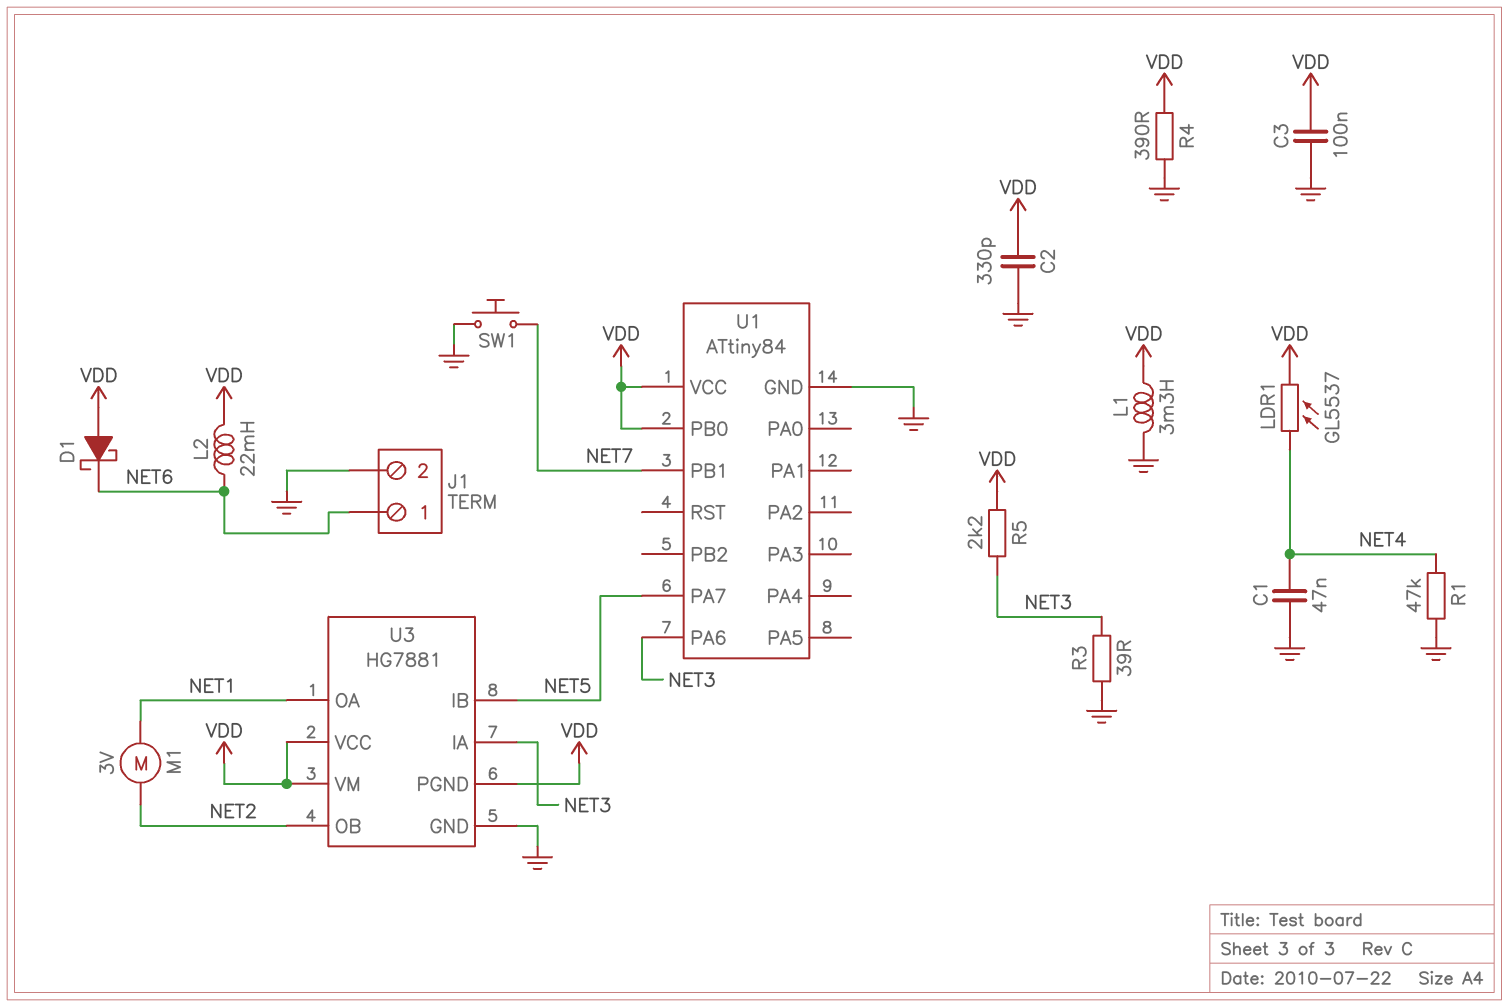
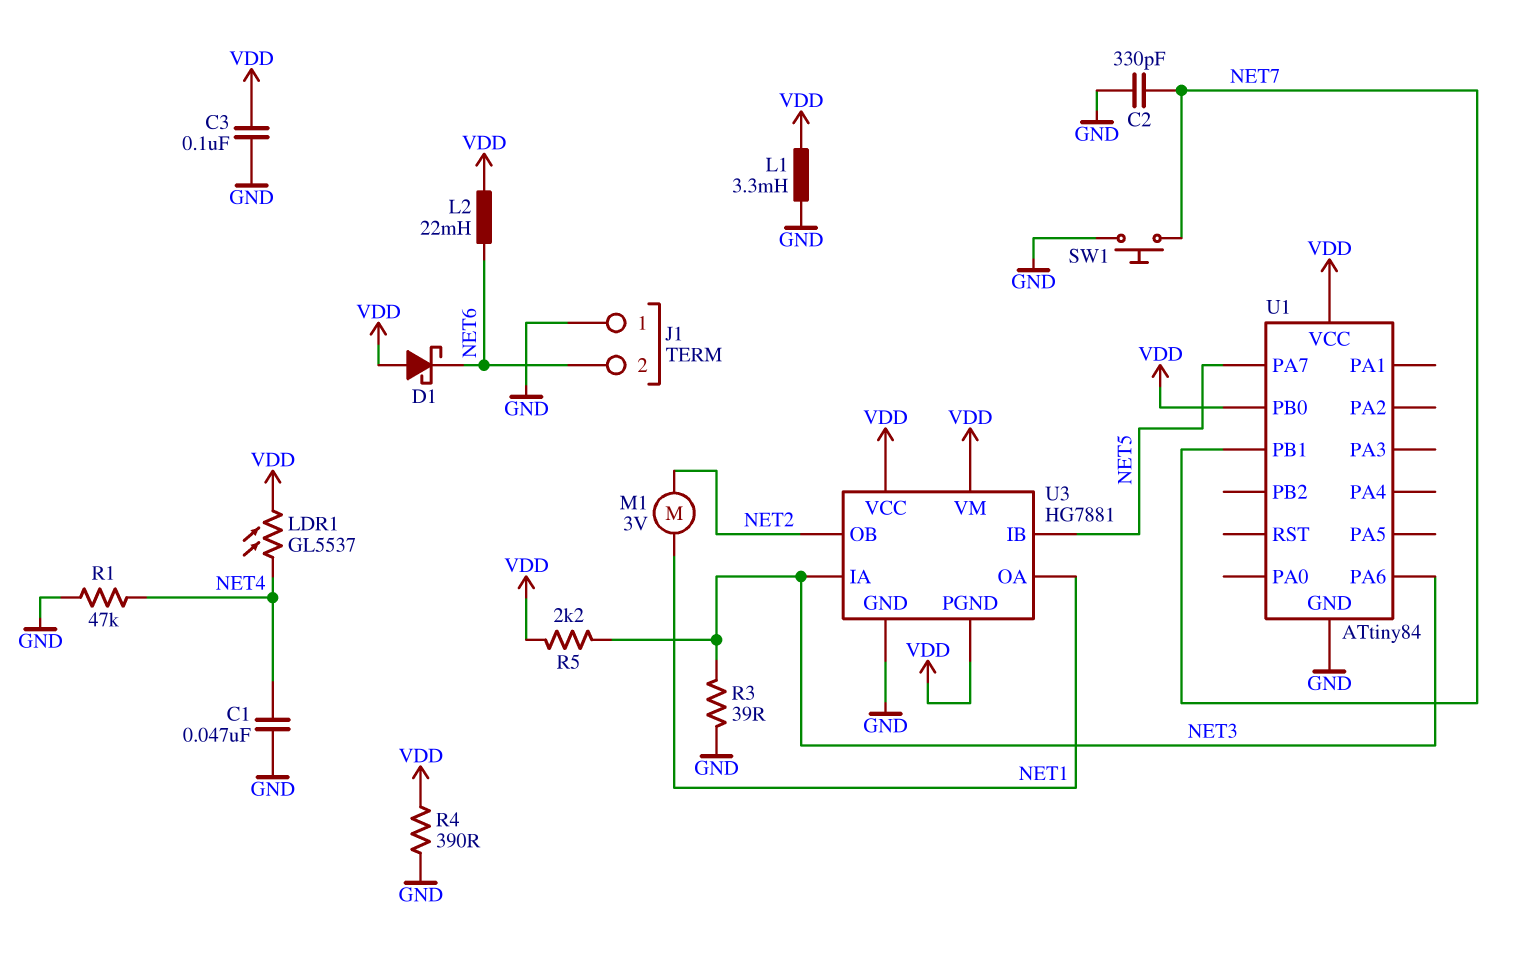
C2: 330pF (GND, VDD) -> 330pF (GND, NET7)
J1 pin 1: NET6 -> GND
J1 pin 2: GND -> NET6

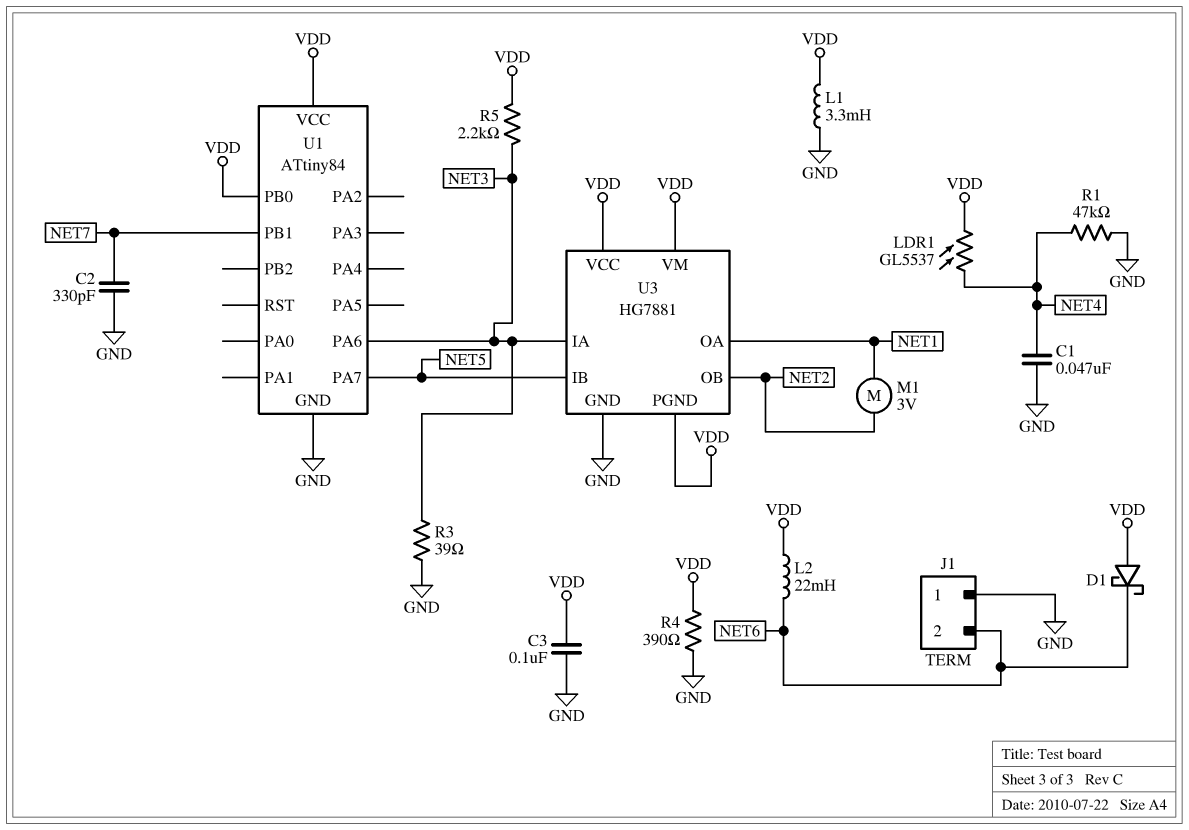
SW1: button (GND, NET7) -> none

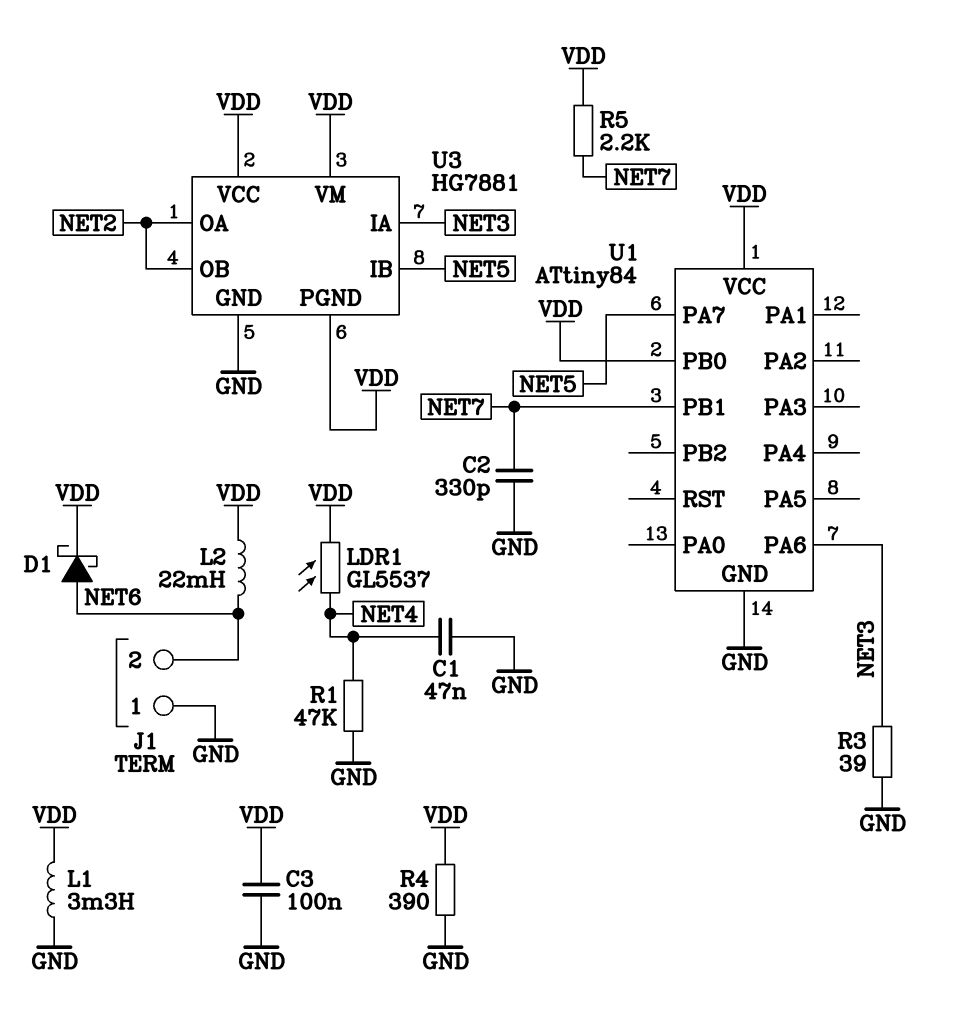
D1: schottky (A VDD, K NET6) -> schottky (A NET6, K VDD)
M1: motor 3V (NET1, NET2) -> none
R5: 2.2k (NET3, VDD) -> 2.2k (NET7, VDD)
U3 pin OA: NET1 -> NET2

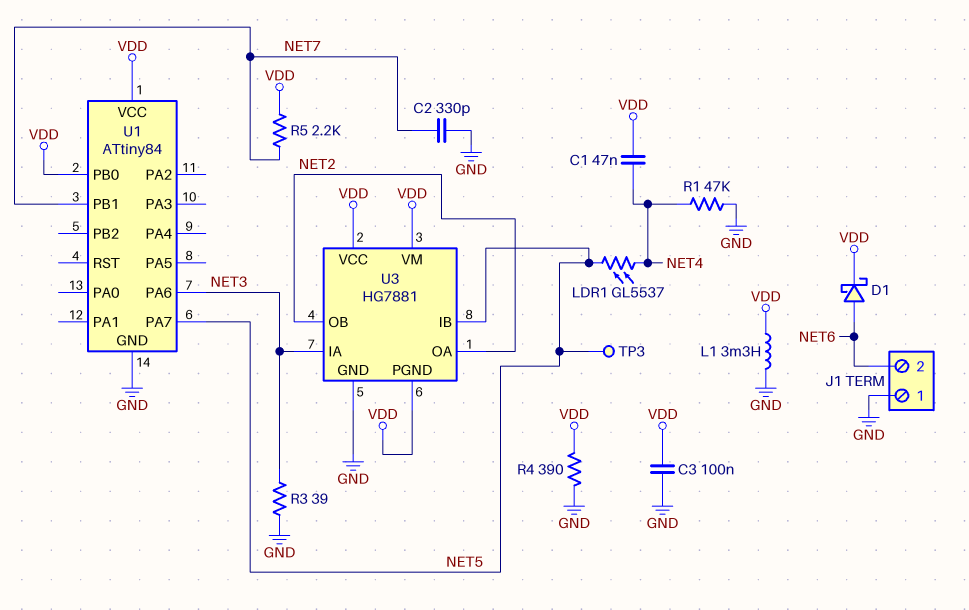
C1: 47nF (GND, NET4) -> 47nF (NET4, VDD)
L2: 22mH (NET6, VDD) -> none
LDR1: GL5537 (NET4, VDD) -> GL5537 (NET4, NET5)
TP3: none -> test point (NET5)

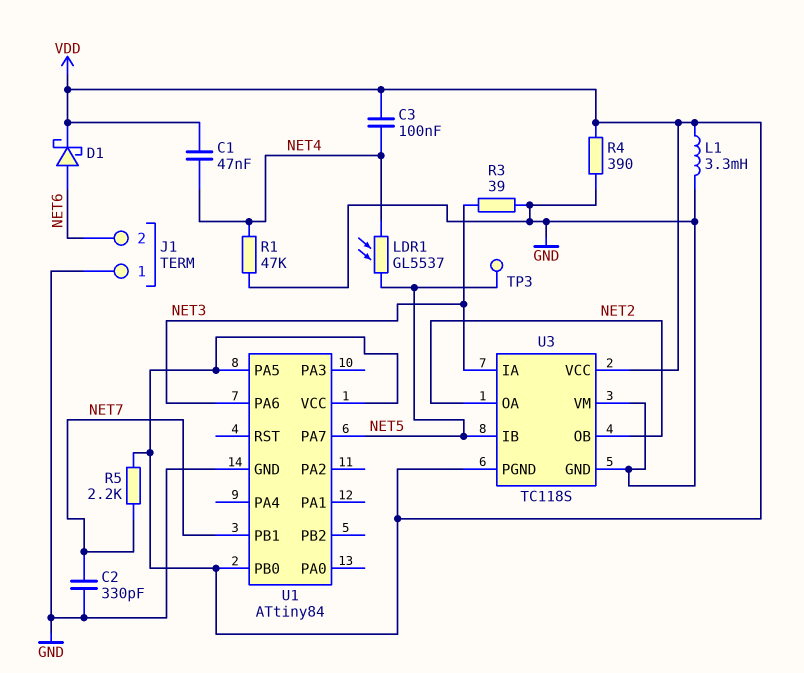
C3: 100nF (GND, VDD) -> 100nF (NET4, VDD)
U1 pin PA5: none -> VDD
U3: HG7881 -> TC118S
U3 pin VM: VDD -> GND

